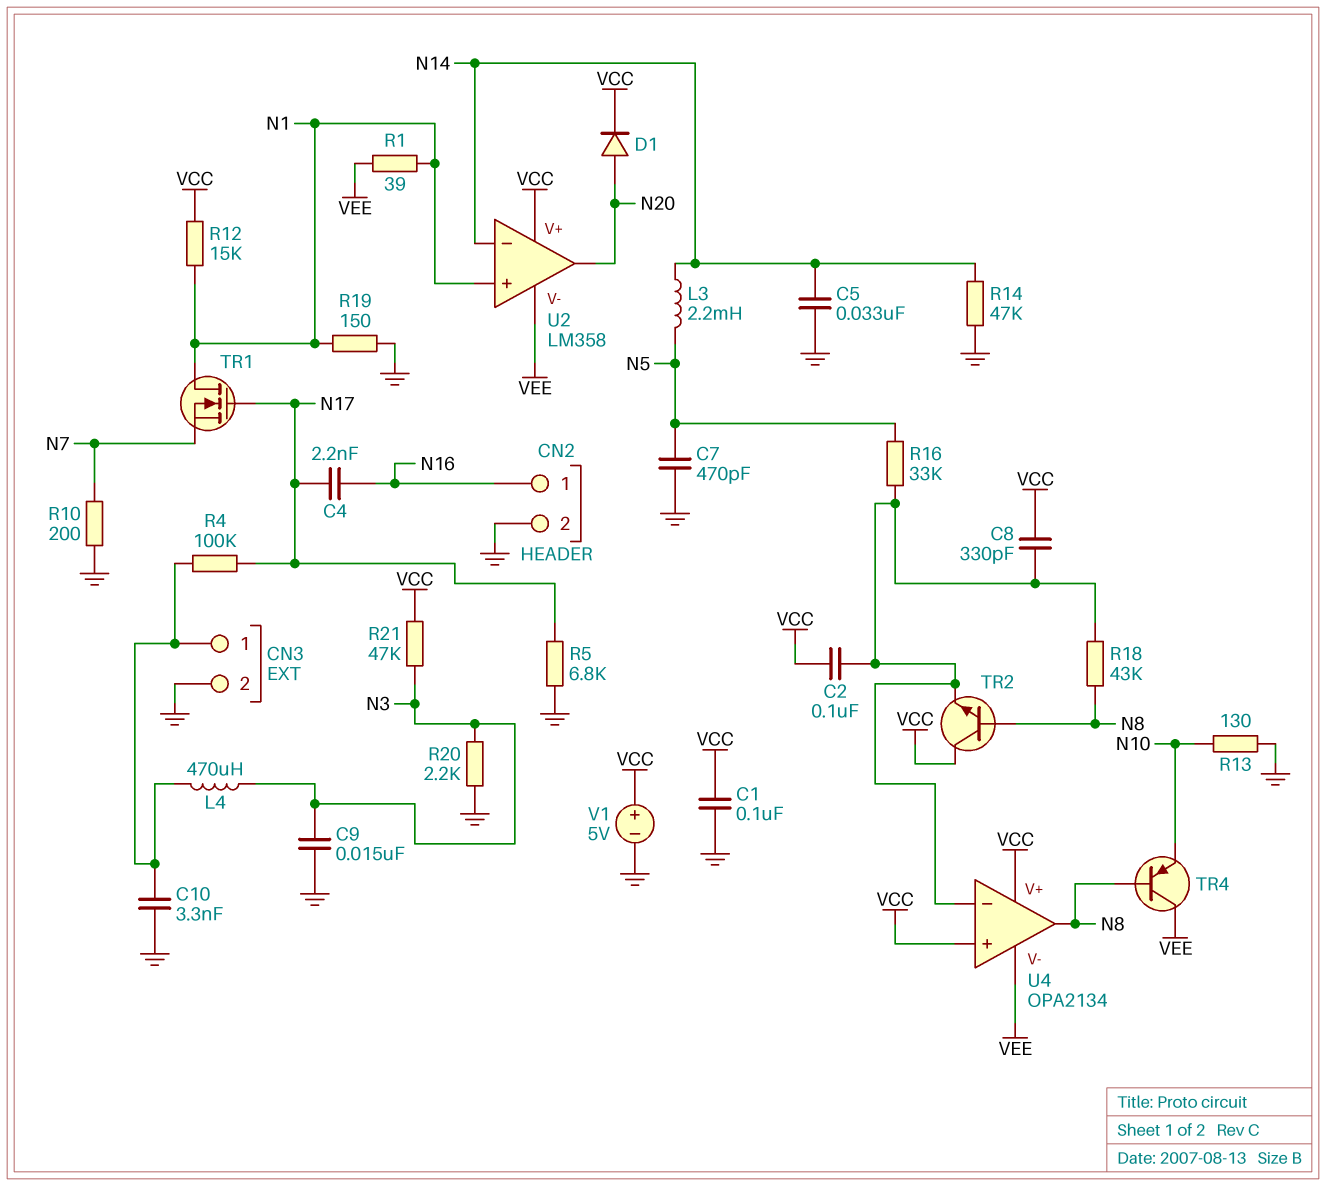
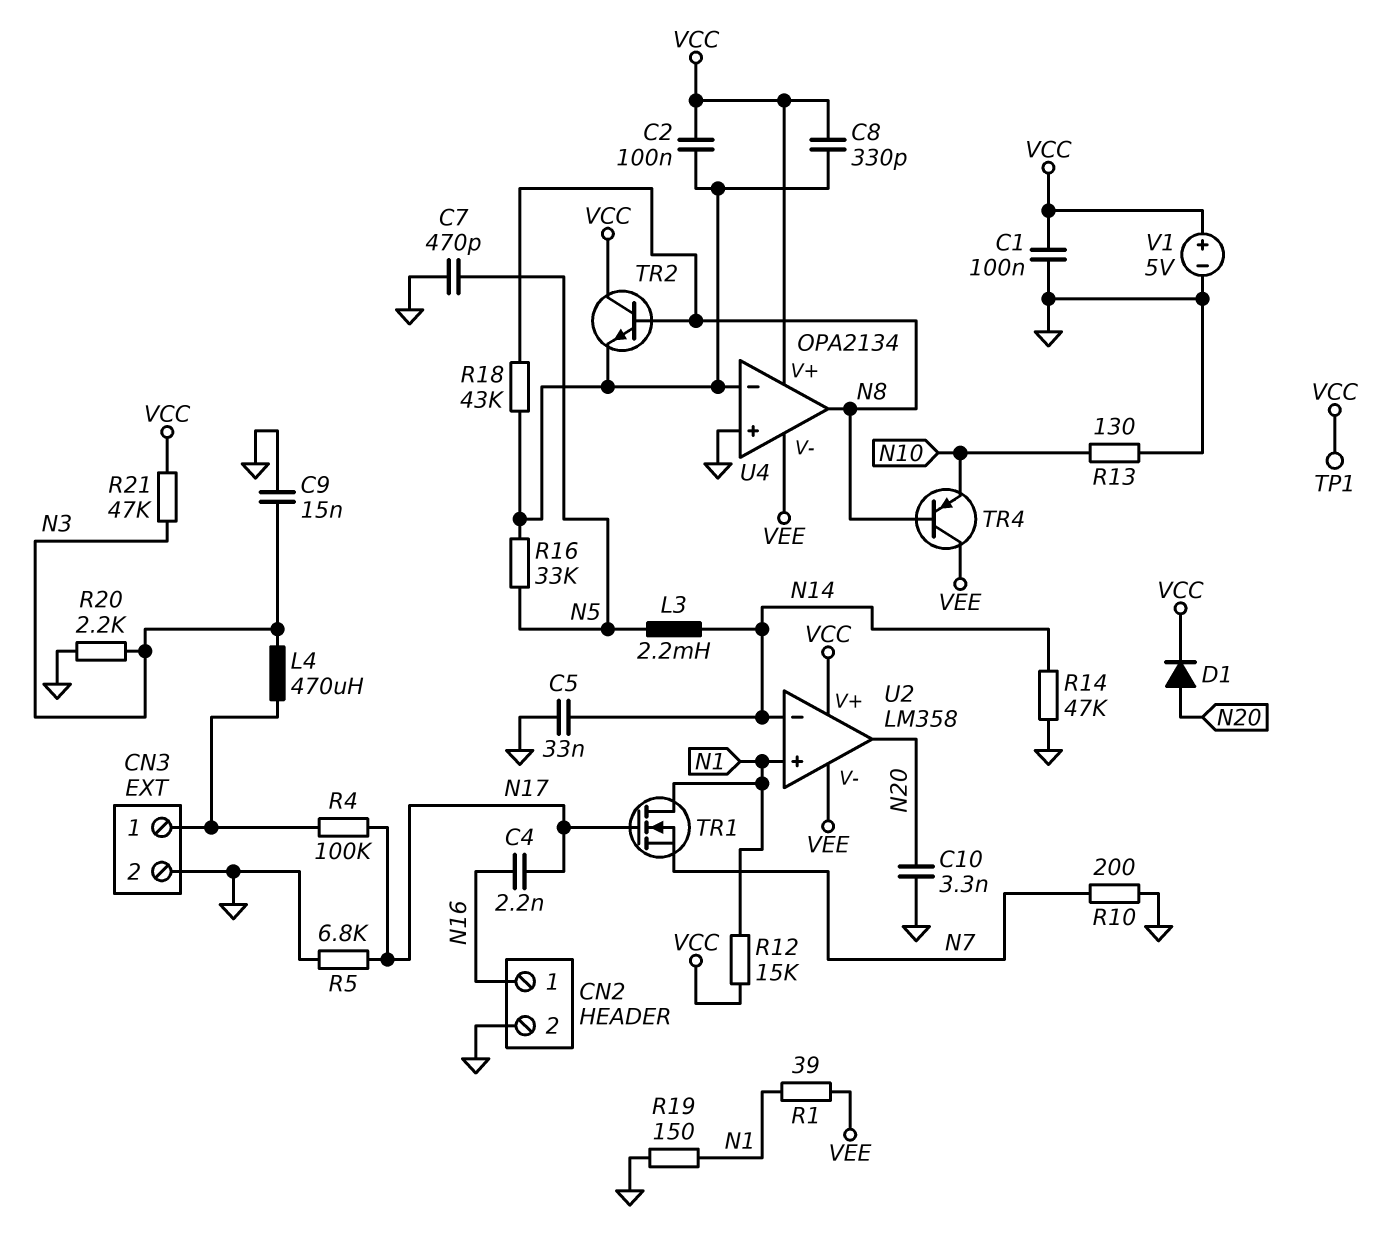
C10: 3.3nF (CN3/1, GND) -> 3.3nF (GND, N20)
TP1: none -> test point (VCC)
U4 pin in+: VCC -> GND

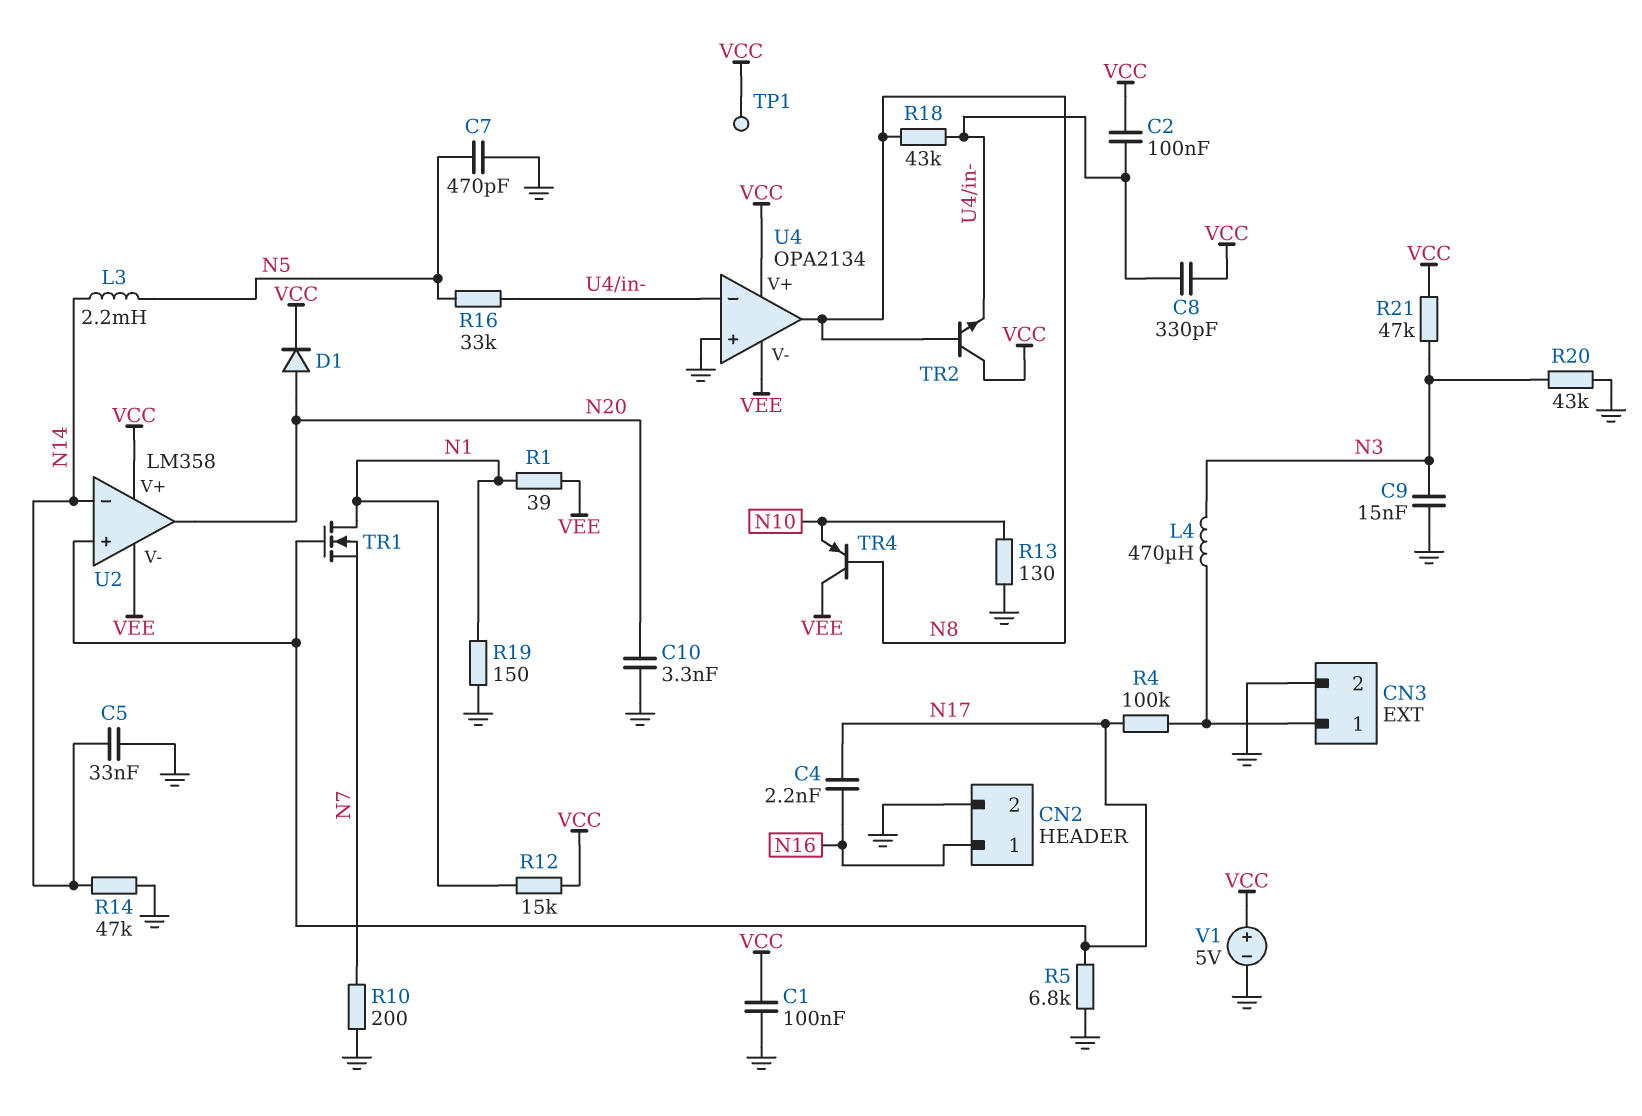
R20: 2.2k (GND, N3) -> 43k (GND, N3)
U2 pin in+: N1 -> N17

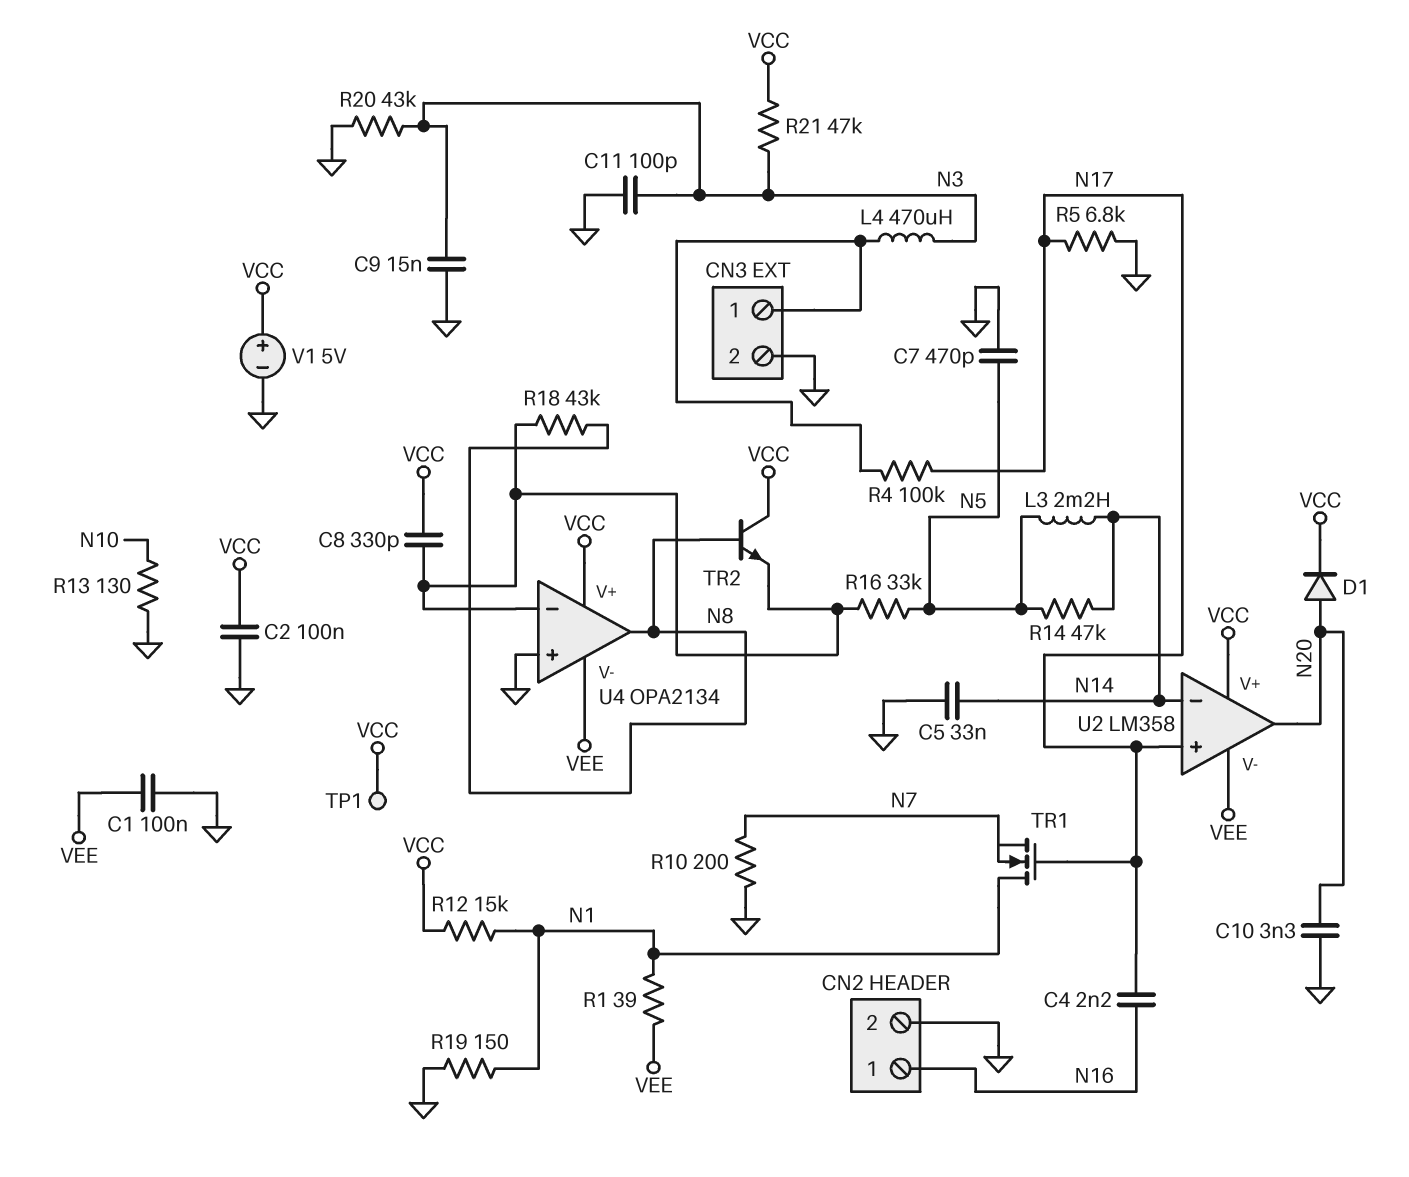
C1: 100nF (GND, VCC) -> 100nF (GND, VEE)
C2: 100nF (U4/in-, VCC) -> 100nF (GND, VCC)
C11: none -> 100pF (GND, N3)
R14: 47k (GND, N14) -> 47k (N5, N14)
TR4: PNP (B N8, C VEE, E N10) -> none

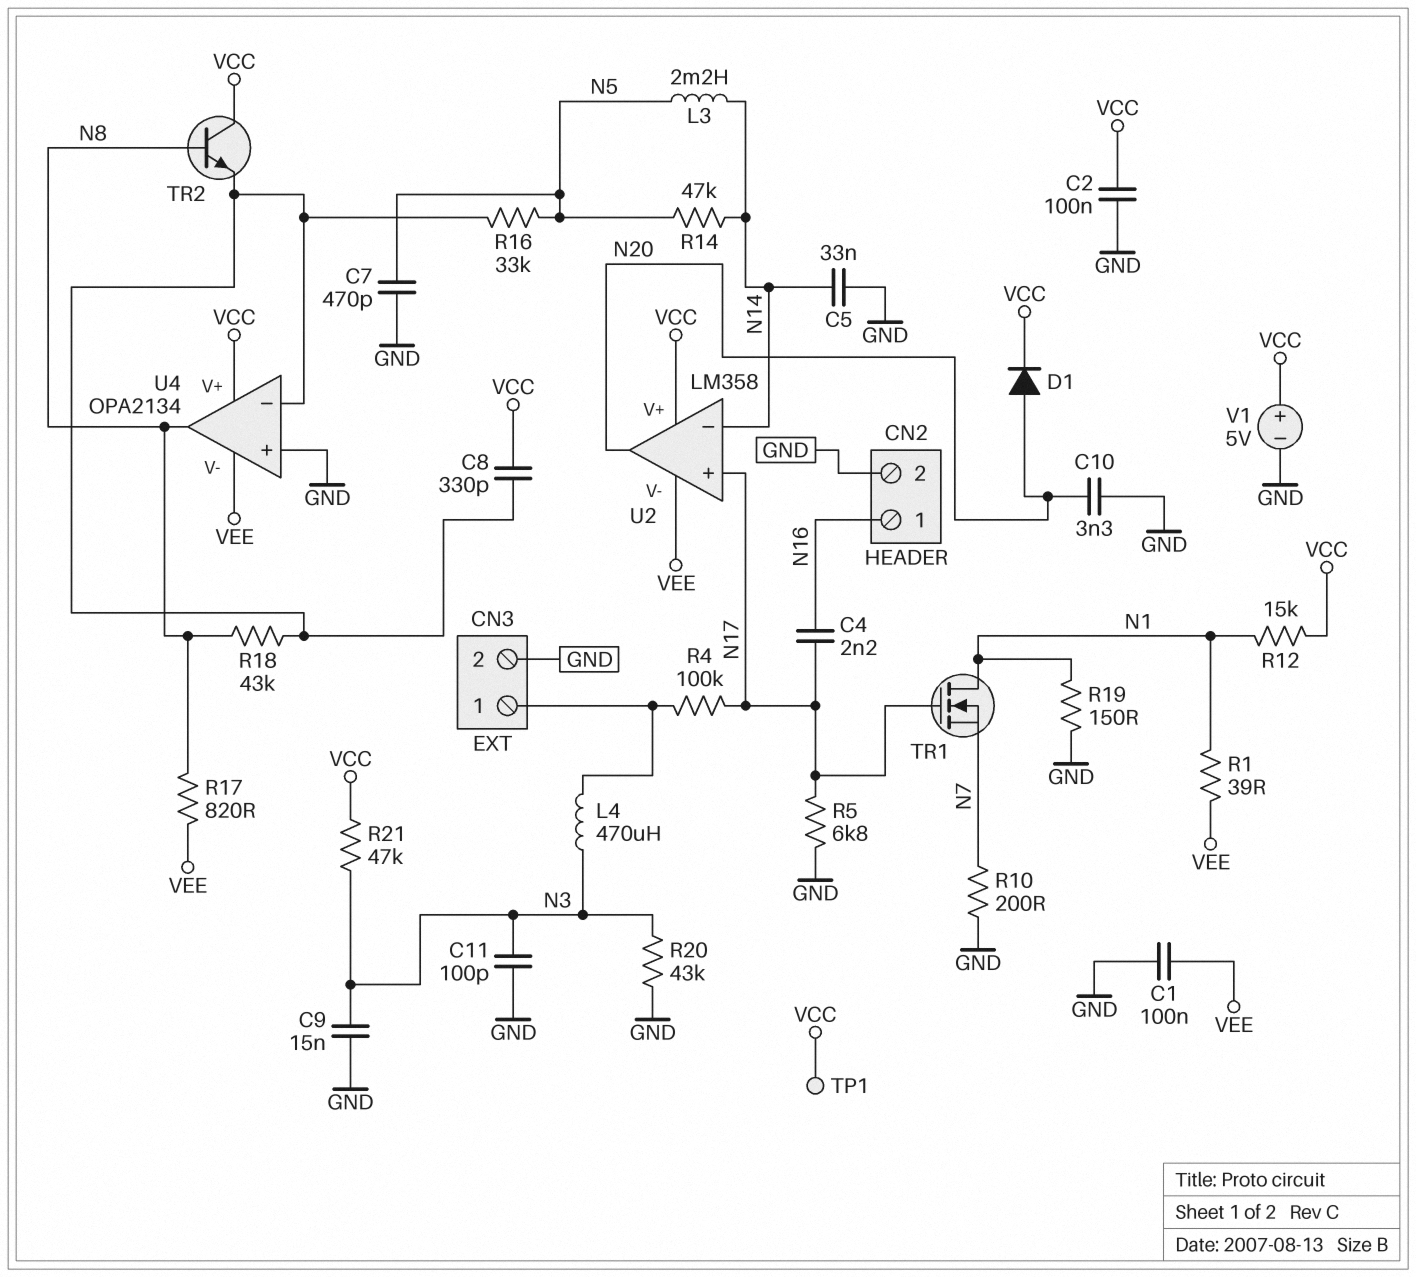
R13: 130 (GND, N10) -> none
R17: none -> 820 (N8, VEE)

